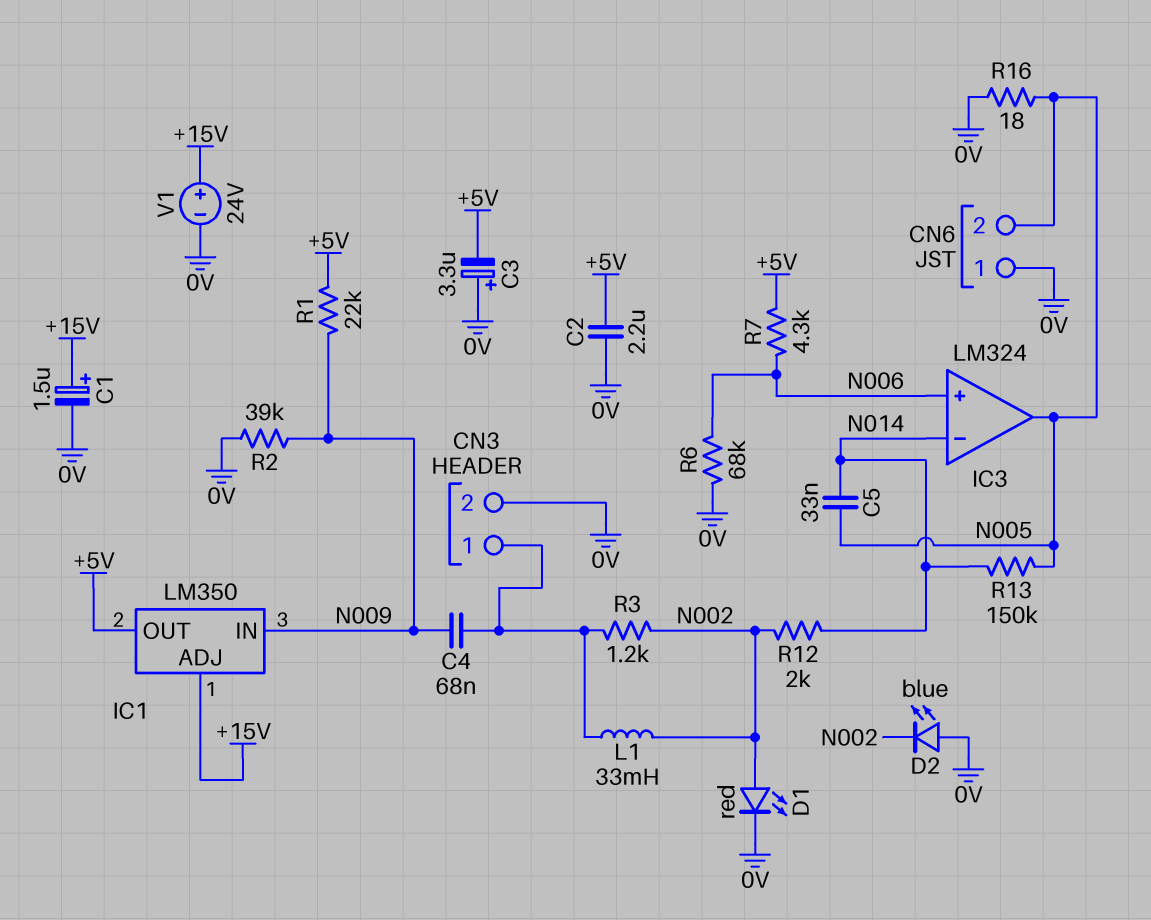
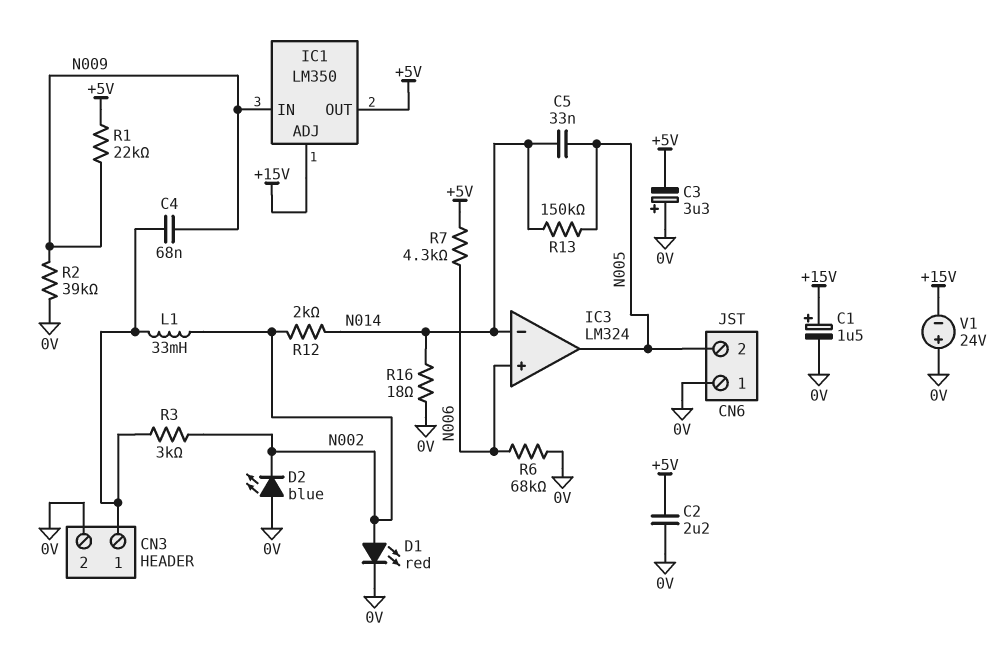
R3: 1.2k (CN3/1, N002) -> 3k (CN3/1, N002)
R16: 18 (0V, N005) -> 18 (0V, N014)
V1: 24V (plus +15V, minus 0V) -> 24V (plus 0V, minus +15V)

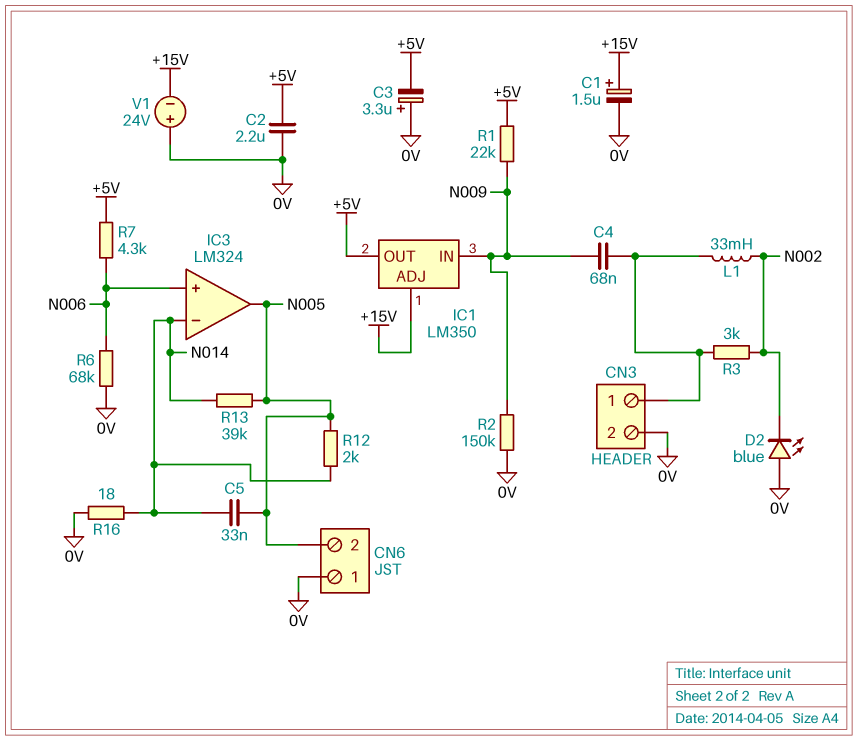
D1: LED red (A N002, K 0V) -> none
R2: 39k (0V, N009) -> 150k (0V, N009)
R12: 2k (N002, N014) -> 2k (N005, N014)
R13: 150k (N005, N014) -> 39k (N005, N014)

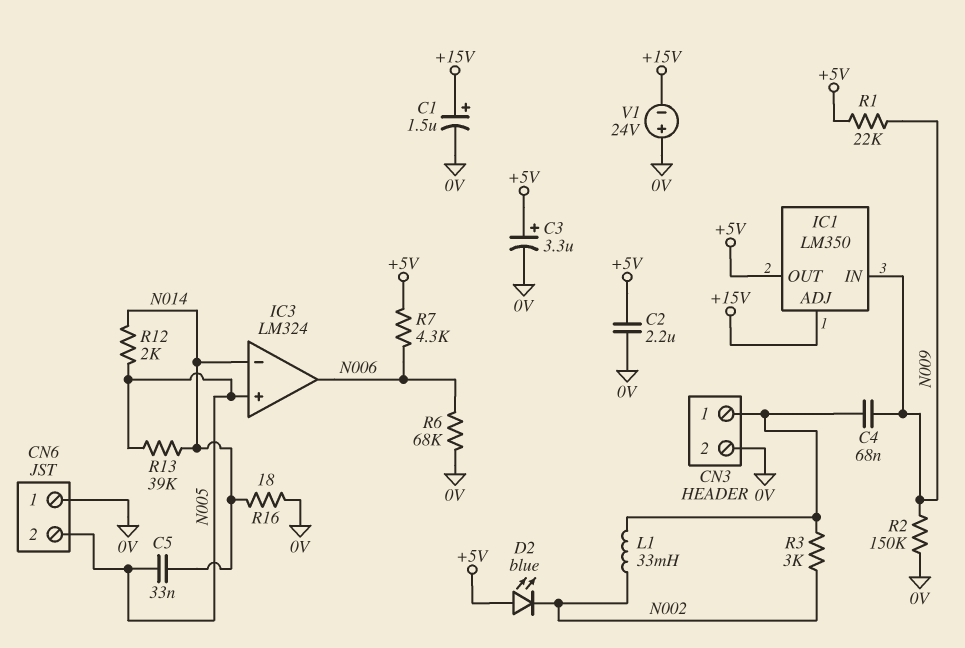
C3: 3.3uF (plus 0V, minus +5V) -> 3.3uF (plus +5V, minus 0V)
D2: LED blue (A 0V, K N002) -> LED blue (A +5V, K N002)
IC3 pin in+: N006 -> N005
IC3 pin out: N005 -> N006

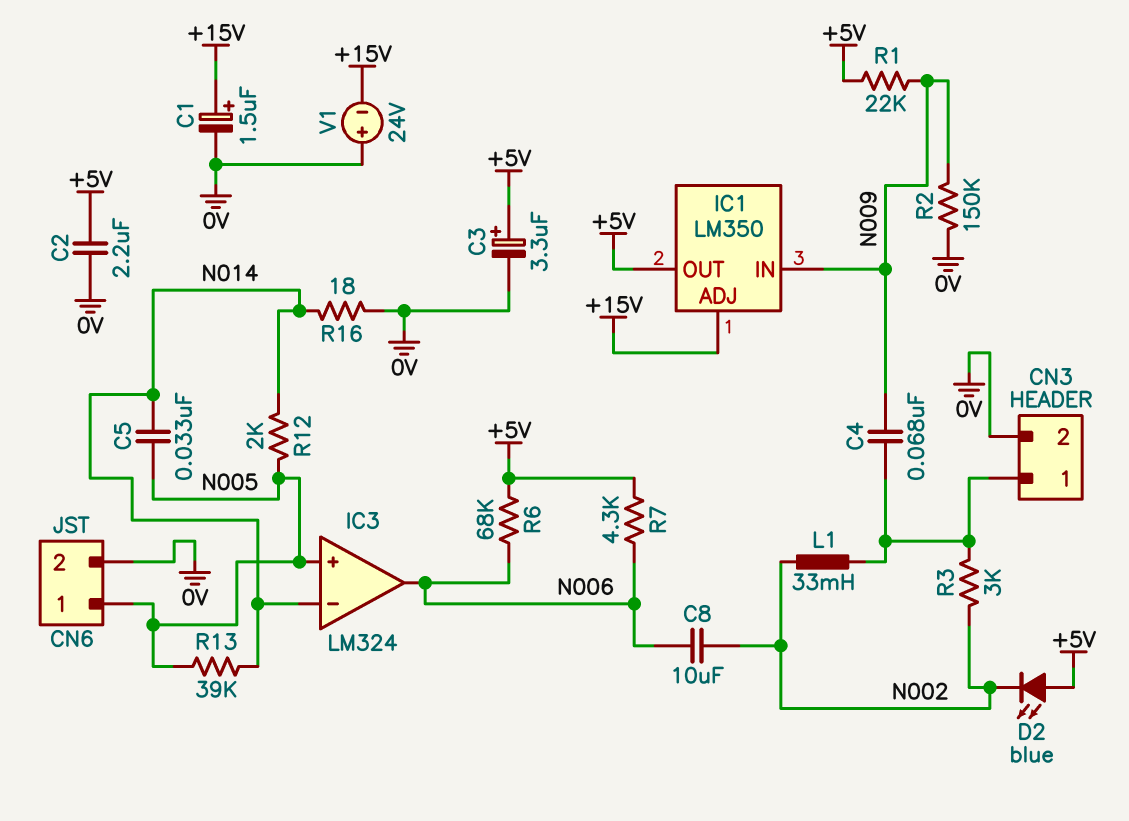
C8: none -> 10uF (N002, N006)
CN6 pin 1: 0V -> N005
CN6 pin 2: N005 -> 0V
R6: 68k (0V, N006) -> 68k (+5V, N006)

